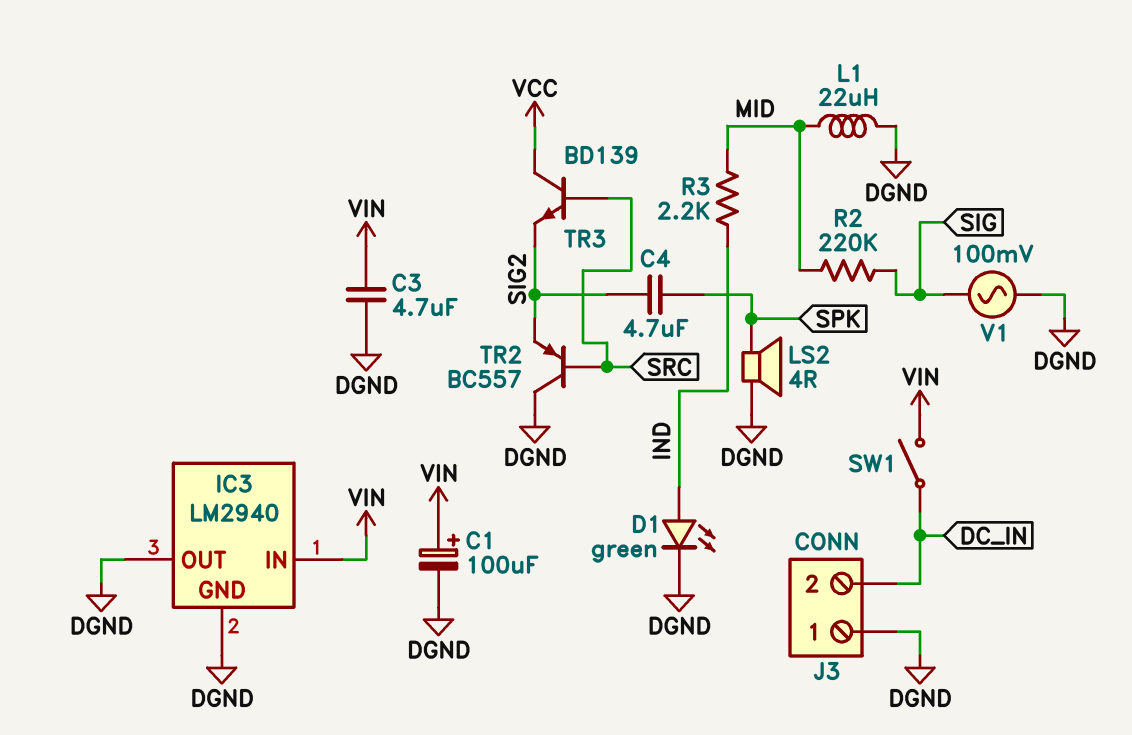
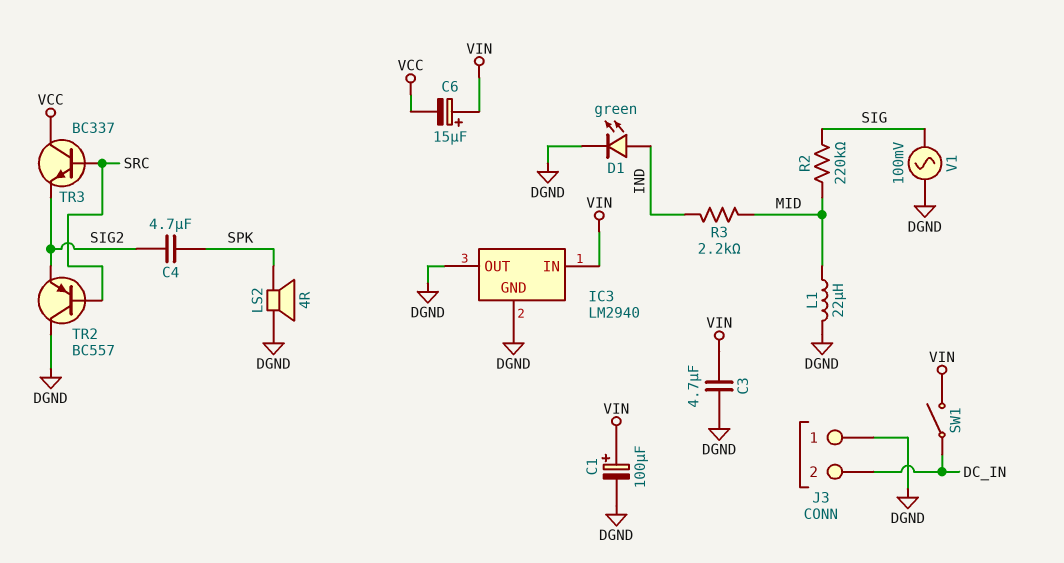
C6: none -> 15uF (plus VIN, minus VCC)
TR3: NPN BD139 (B SRC, C VCC, E SIG2) -> NPN BC337 (B SRC, C VCC, E SIG2)

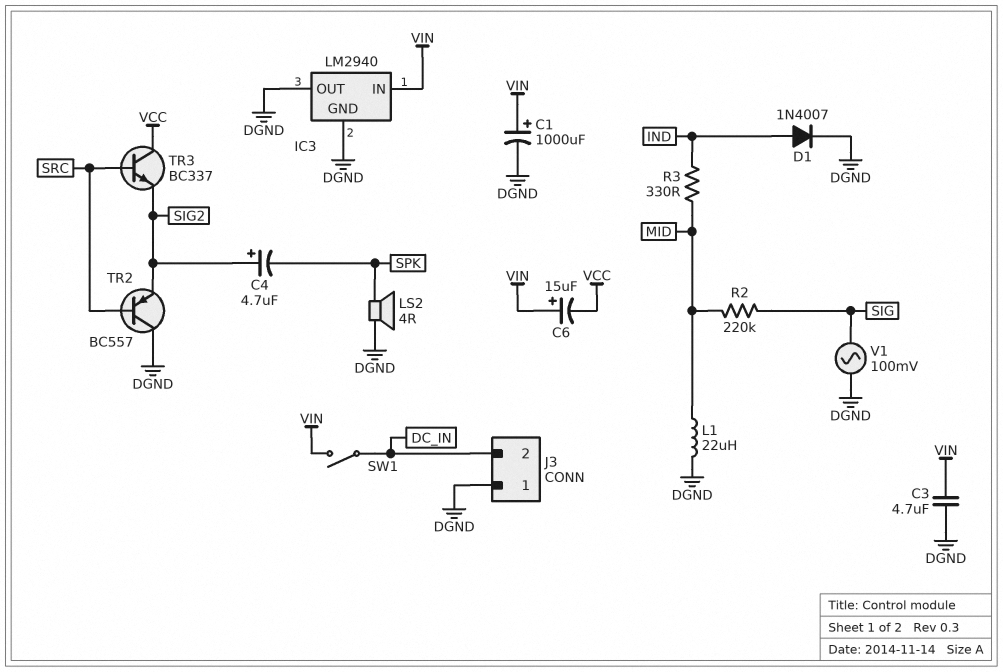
C1: 100uF (plus VIN, minus DGND) -> 1000uF (plus VIN, minus DGND)
C4: 4.7uF (SIG2, SPK) -> 4.7uF (plus SIG2, minus SPK)
D1: LED green (A IND, K DGND) -> diode 1N4007 (A IND, K DGND)
R3: 2.2k (IND, MID) -> 330 (IND, MID)

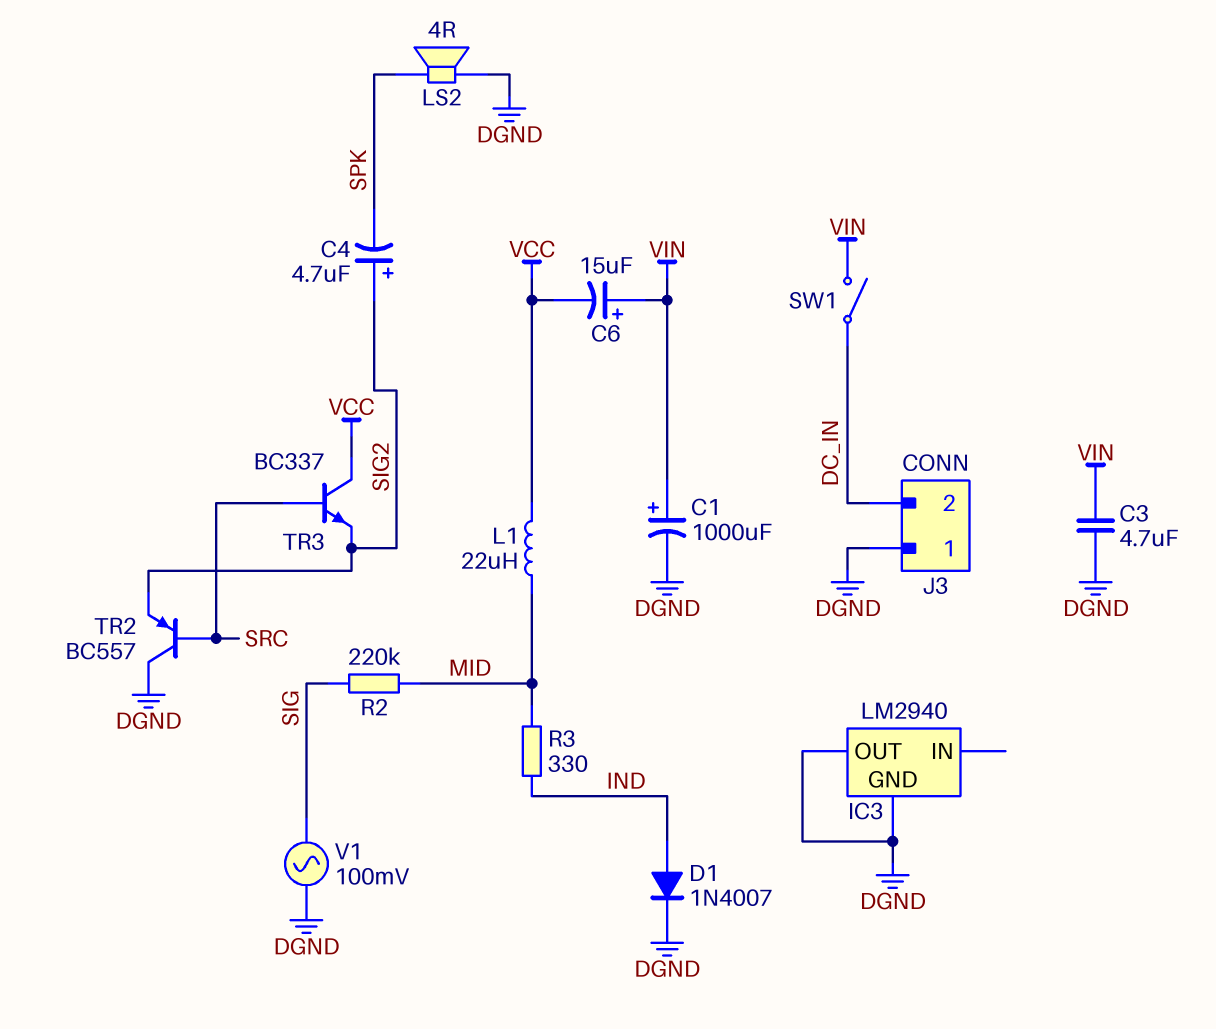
IC3 pin IN: VIN -> none
L1: 22uH (DGND, MID) -> 22uH (MID, VCC)

